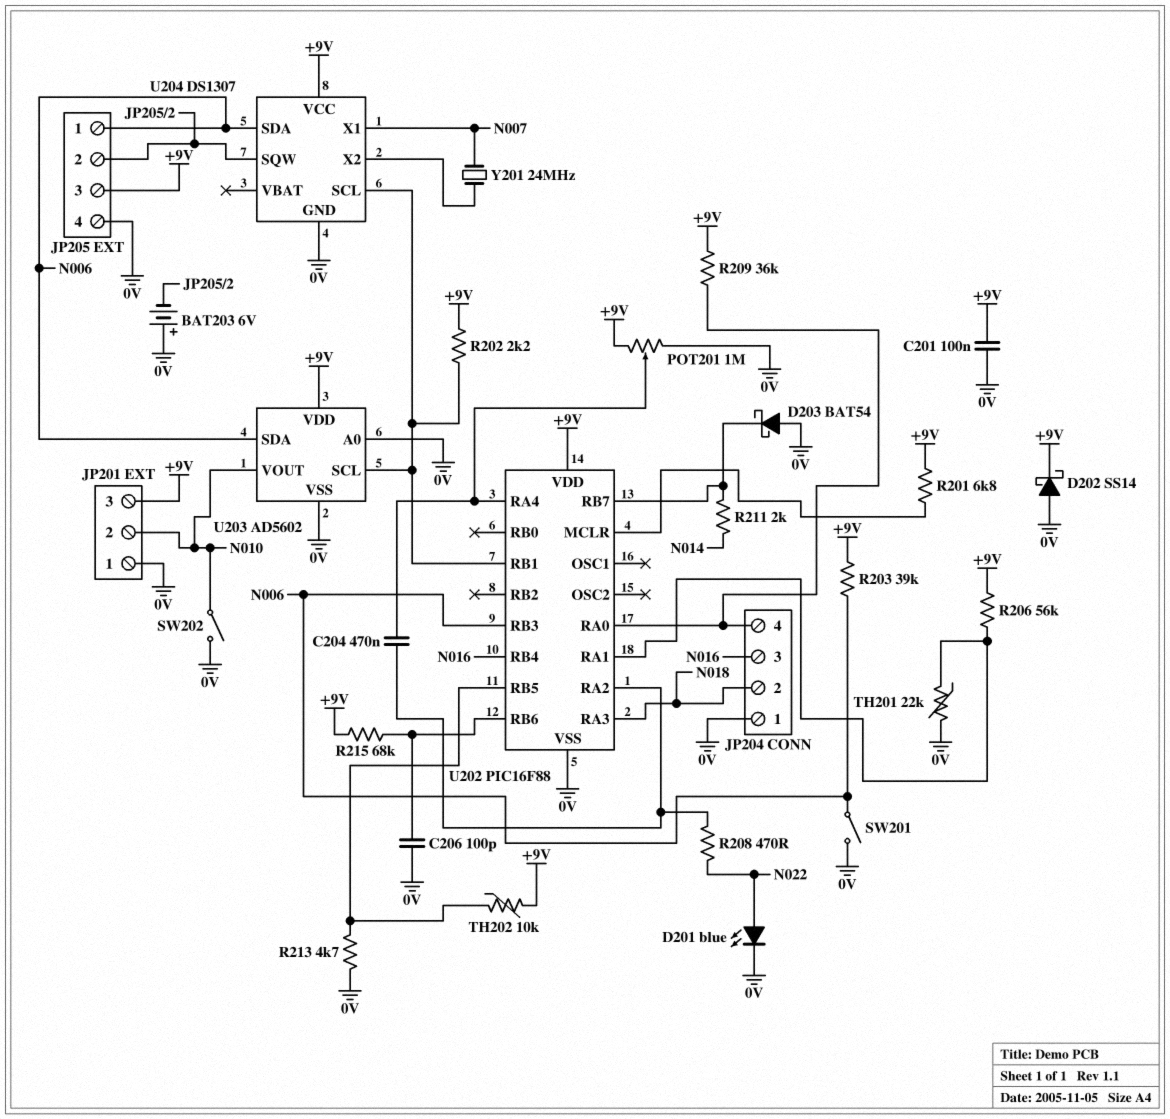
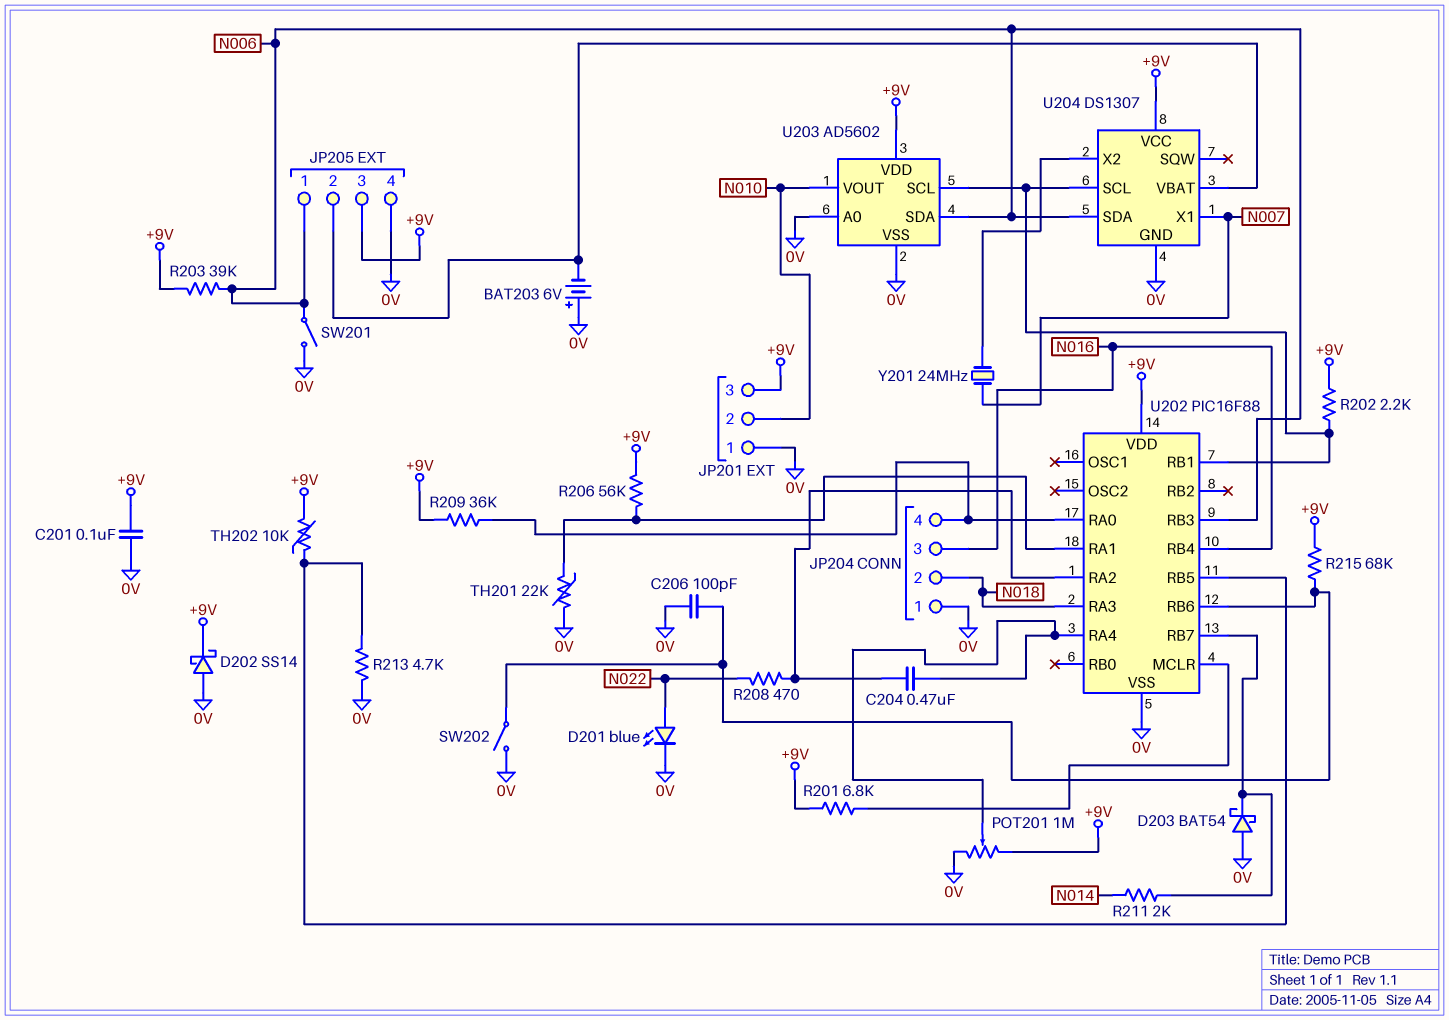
SW202: switch (0V, N010) -> switch (0V, U202/RB6)
U204 pin SQW: JP205/2 -> none
U204 pin VBAT: none -> JP205/2

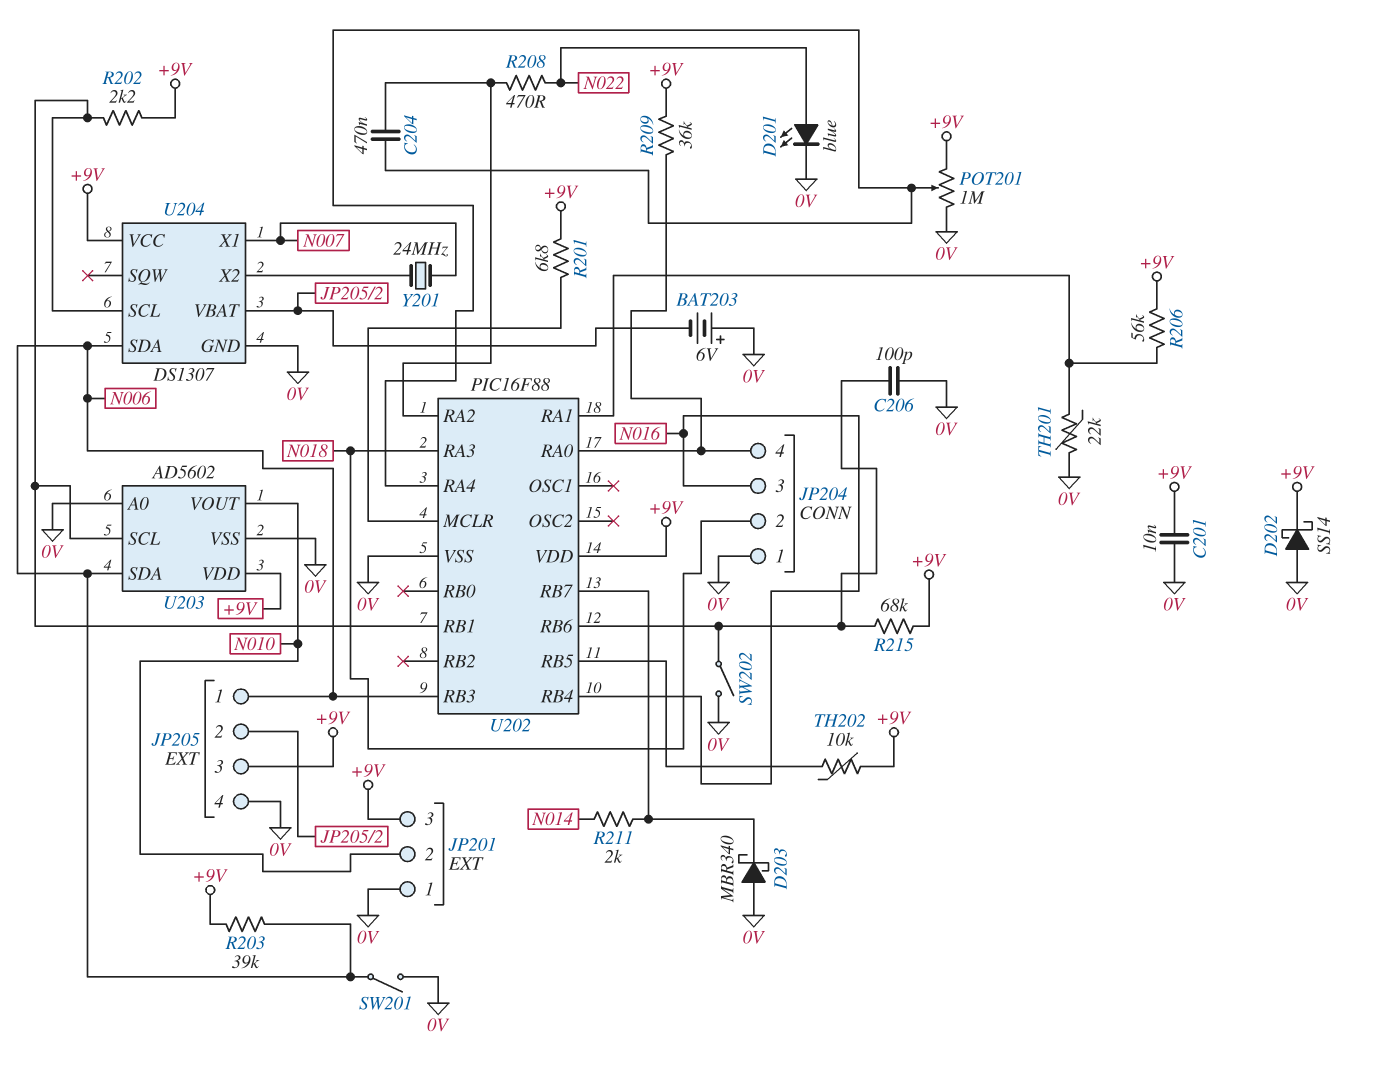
C201: 100nF (+9V, 0V) -> 10nF (+9V, 0V)
D203: schottky BAT54 (A 0V, K U202/RB7) -> schottky MBR340 (A 0V, K U202/RB7)
R213: 4.7k (0V, U202/RB5) -> none

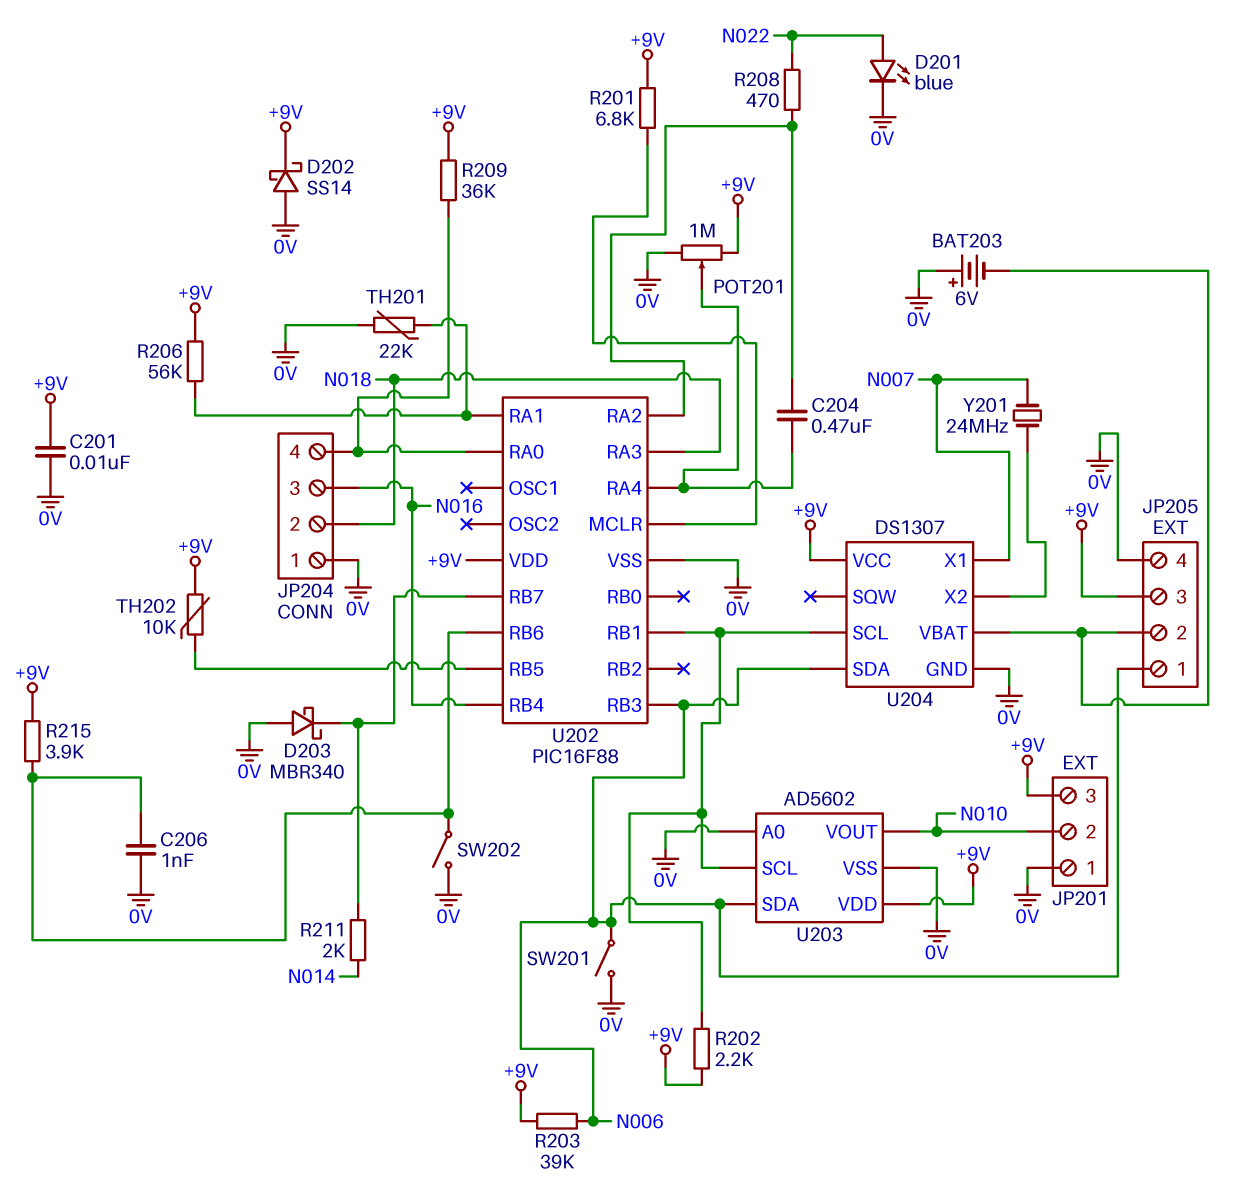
C206: 100pF (0V, U202/RB6) -> 1nF (0V, U202/RB6)
R215: 68k (+9V, U202/RB6) -> 3.9k (+9V, U202/RB6)

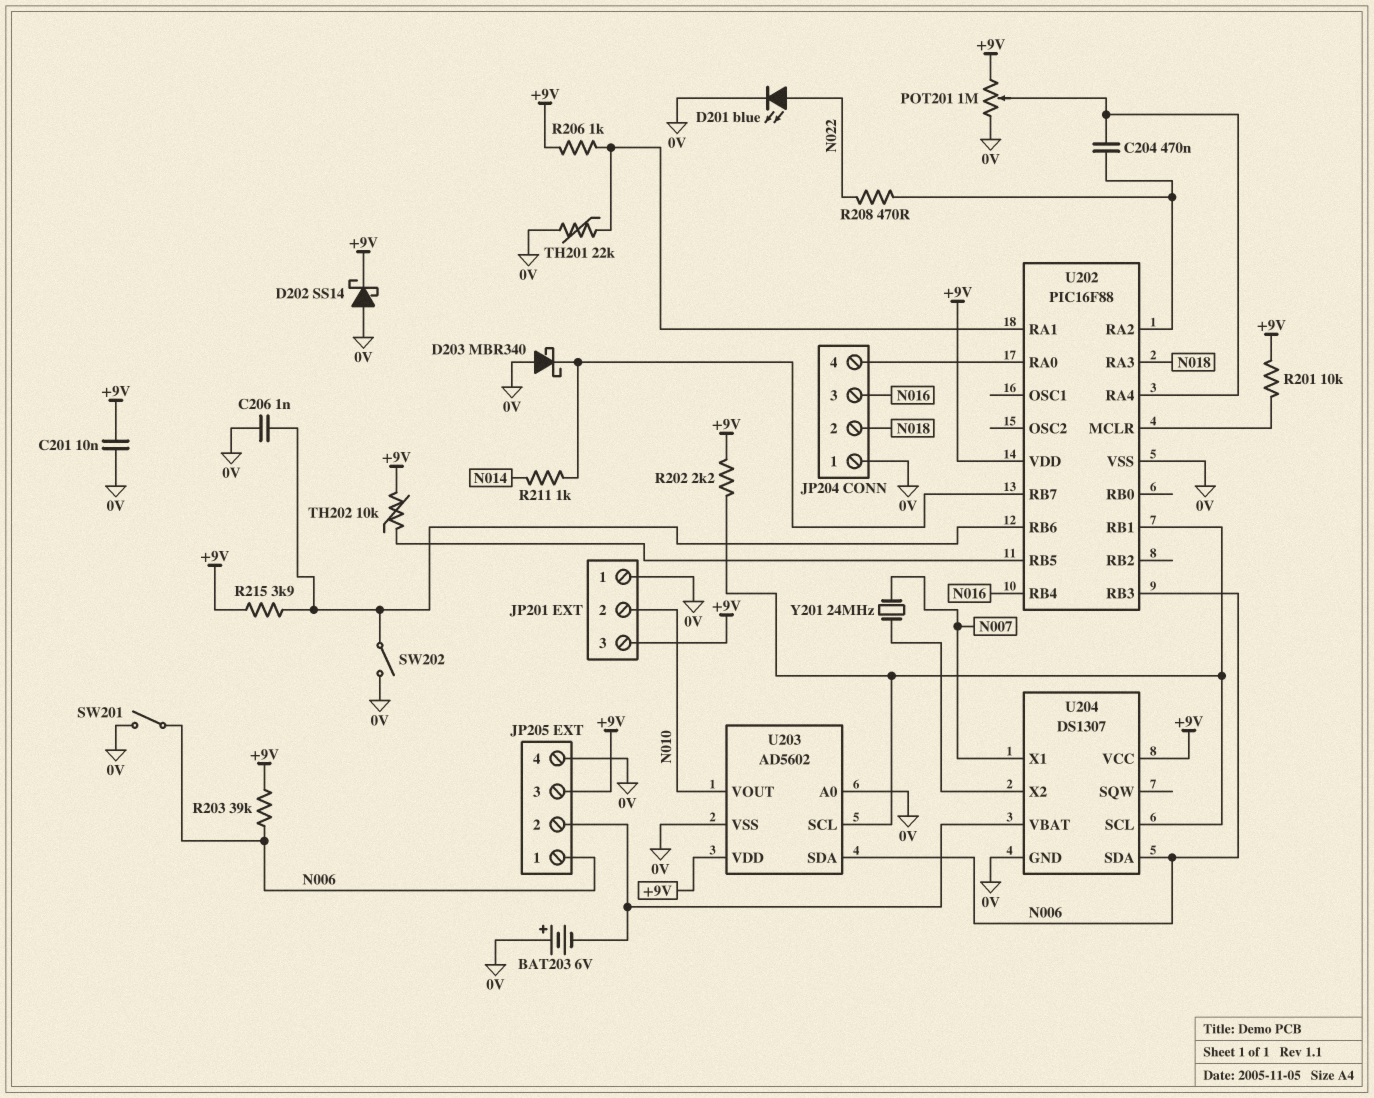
R201: 6.8k (+9V, U202/MCLR) -> 10k (+9V, U202/MCLR)
R206: 56k (+9V, U202/RA1) -> 1k (+9V, U202/RA1)
R209: 36k (+9V, JP204/4) -> none
R211: 2k (N014, U202/RB7) -> 1k (N014, U202/RB7)

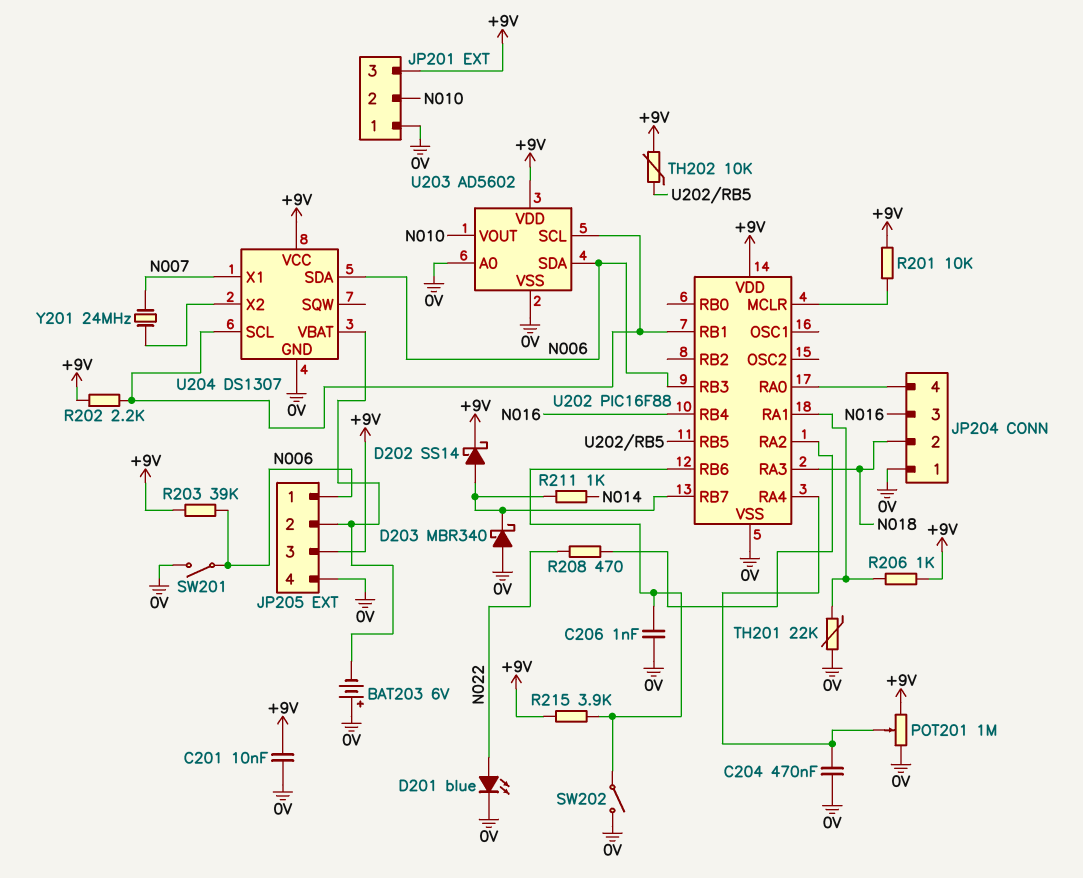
C204: 470nF (U202/RA2, U202/RA4) -> 470nF (0V, U202/RA4)
D202: schottky SS14 (A 0V, K +9V) -> schottky SS14 (A U202/RB7, K +9V)

